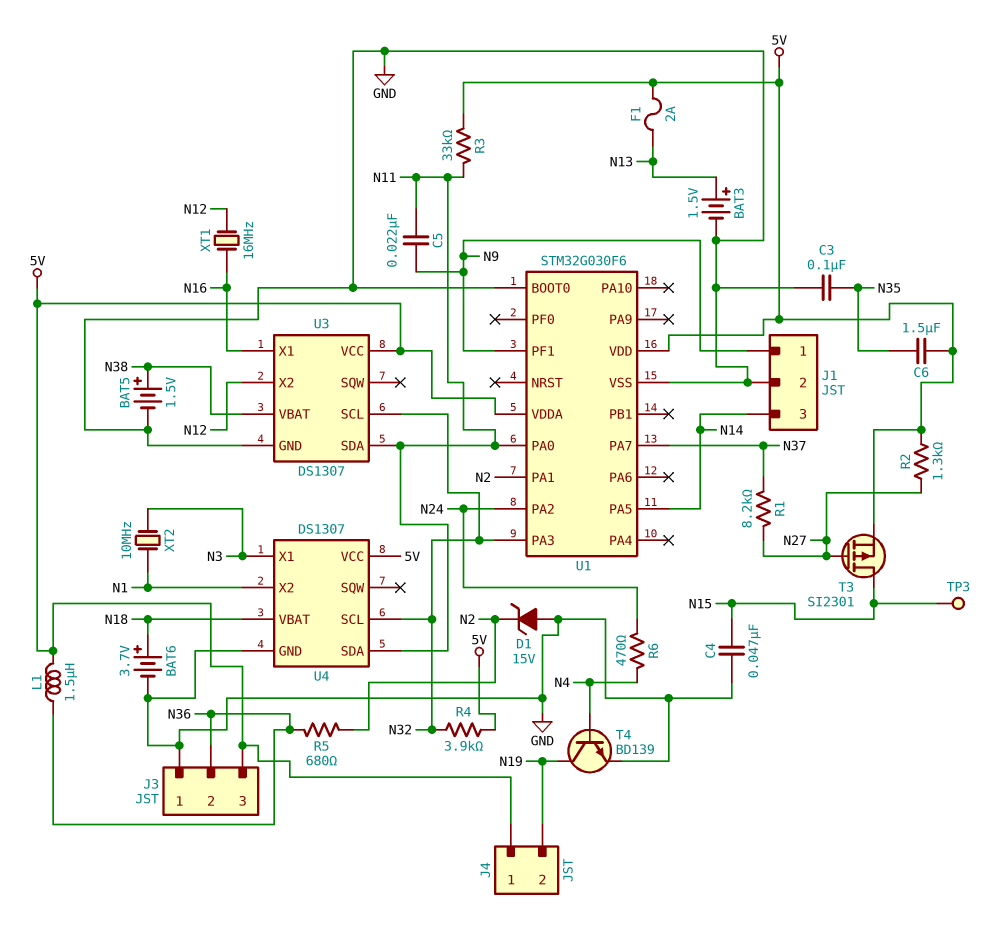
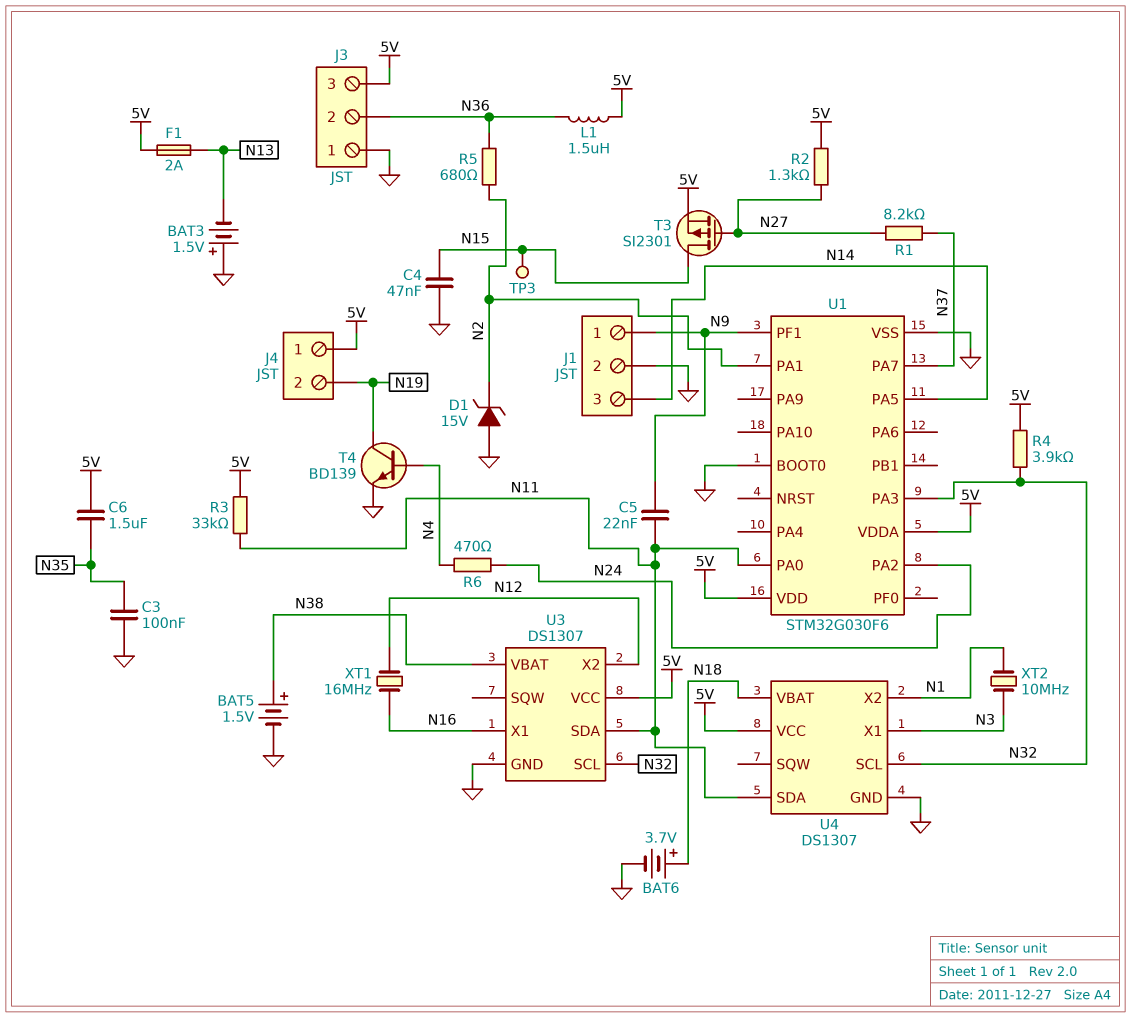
BAT3: 1.5V (plus N13, minus GND) -> 1.5V (plus GND, minus N13)

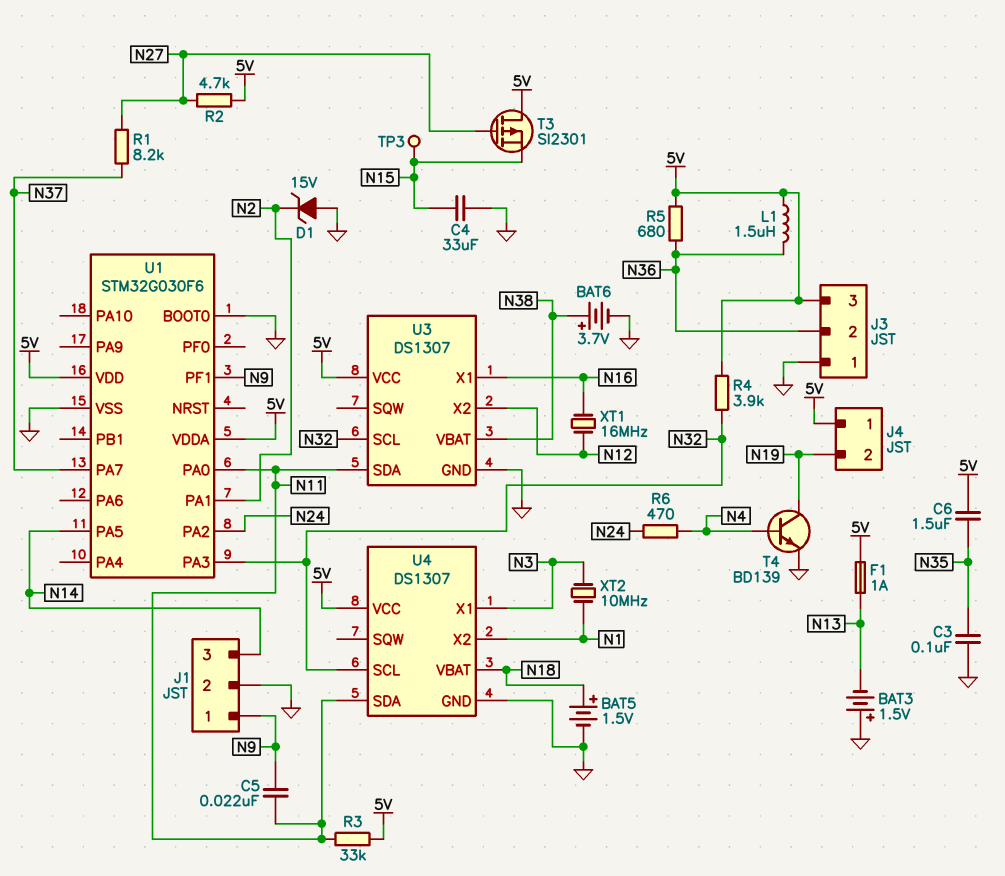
BAT5: 1.5V (plus N38, minus GND) -> 1.5V (plus N18, minus GND)
BAT6: 3.7V (plus N18, minus GND) -> 3.7V (plus N38, minus GND)
C4: 47nF (GND, N15) -> 33uF (GND, N15)
F1: 2A (5V, N13) -> 1A (5V, N13)
R2: 1.3k (5V, N27) -> 4.7k (5V, N27)
R5: 680 (N2, N36) -> 680 (5V, N36)
T3: PMOS SI2301 (G N27, D N15, S 5V) -> PMOS SI2301 (G N27, D 5V, S N15)

